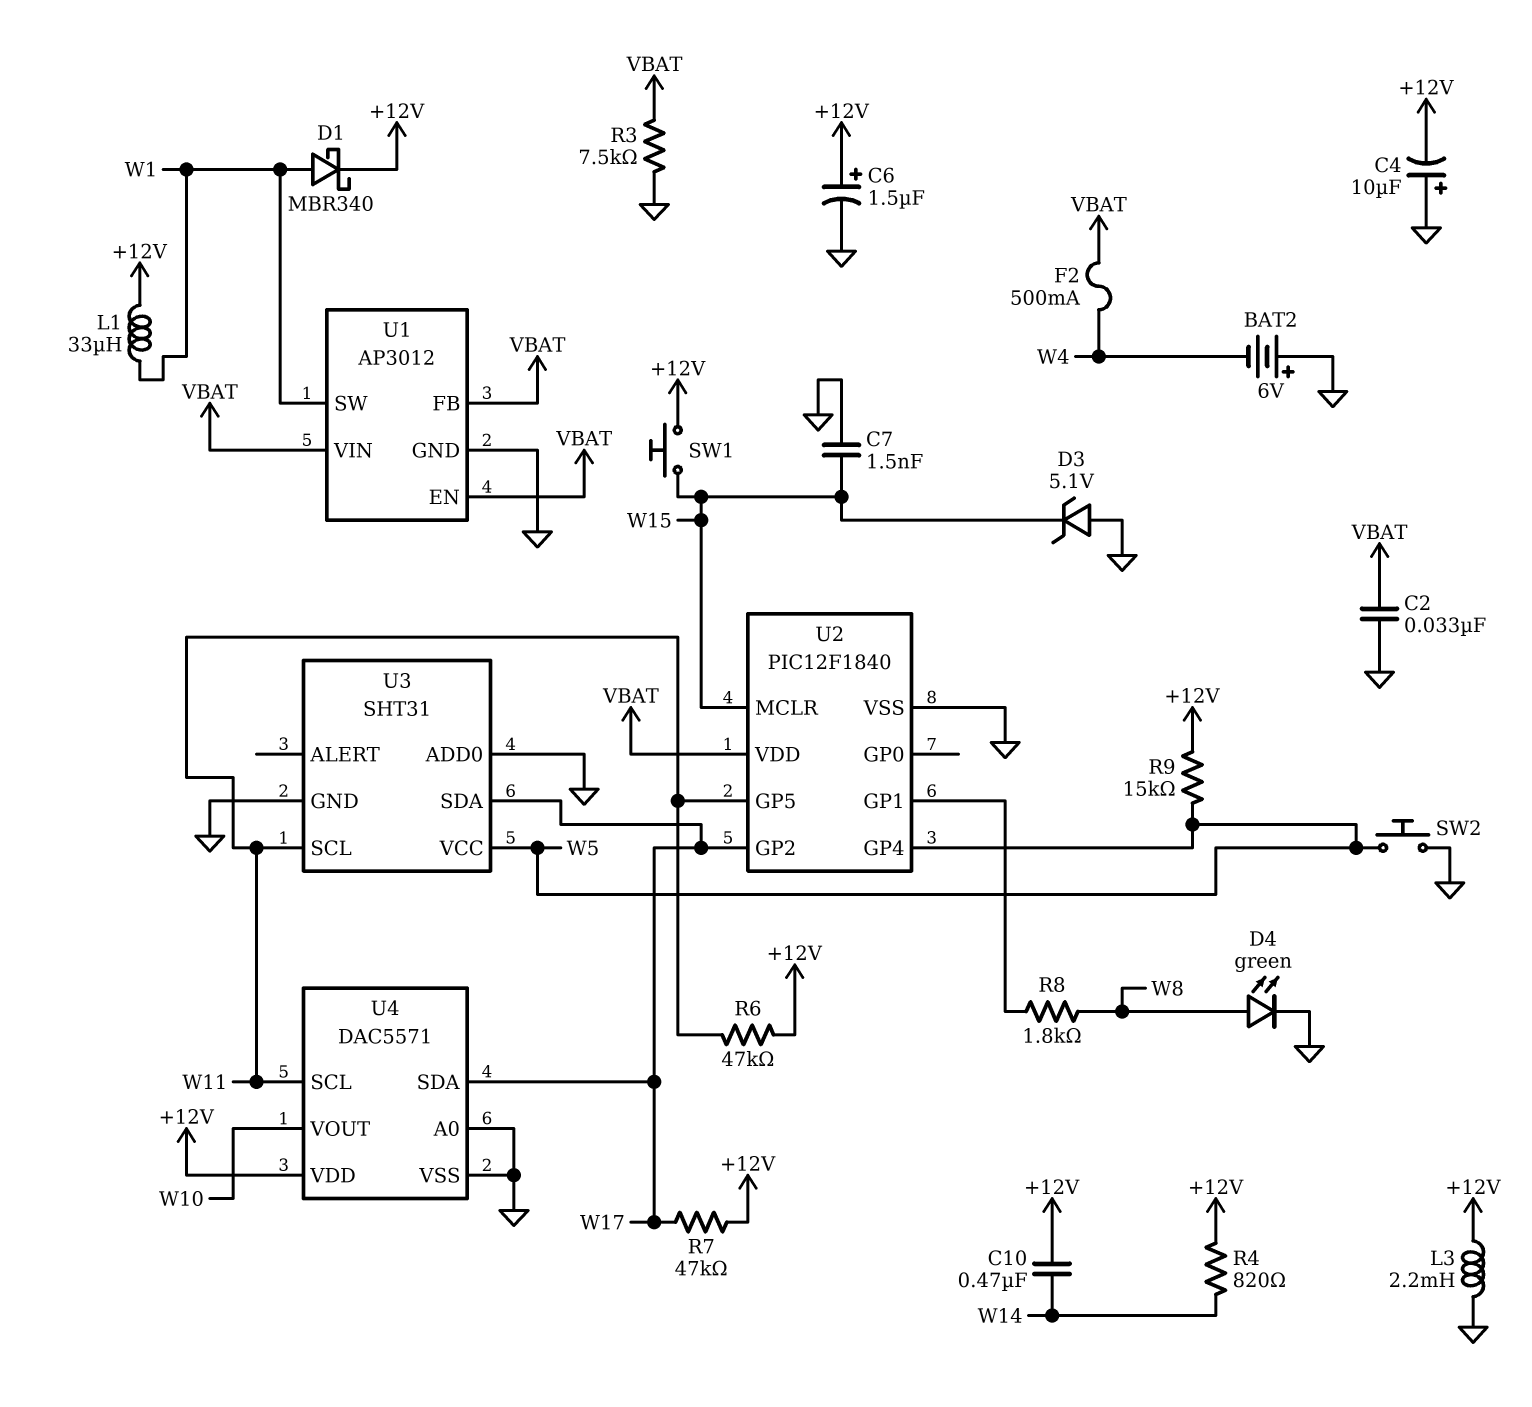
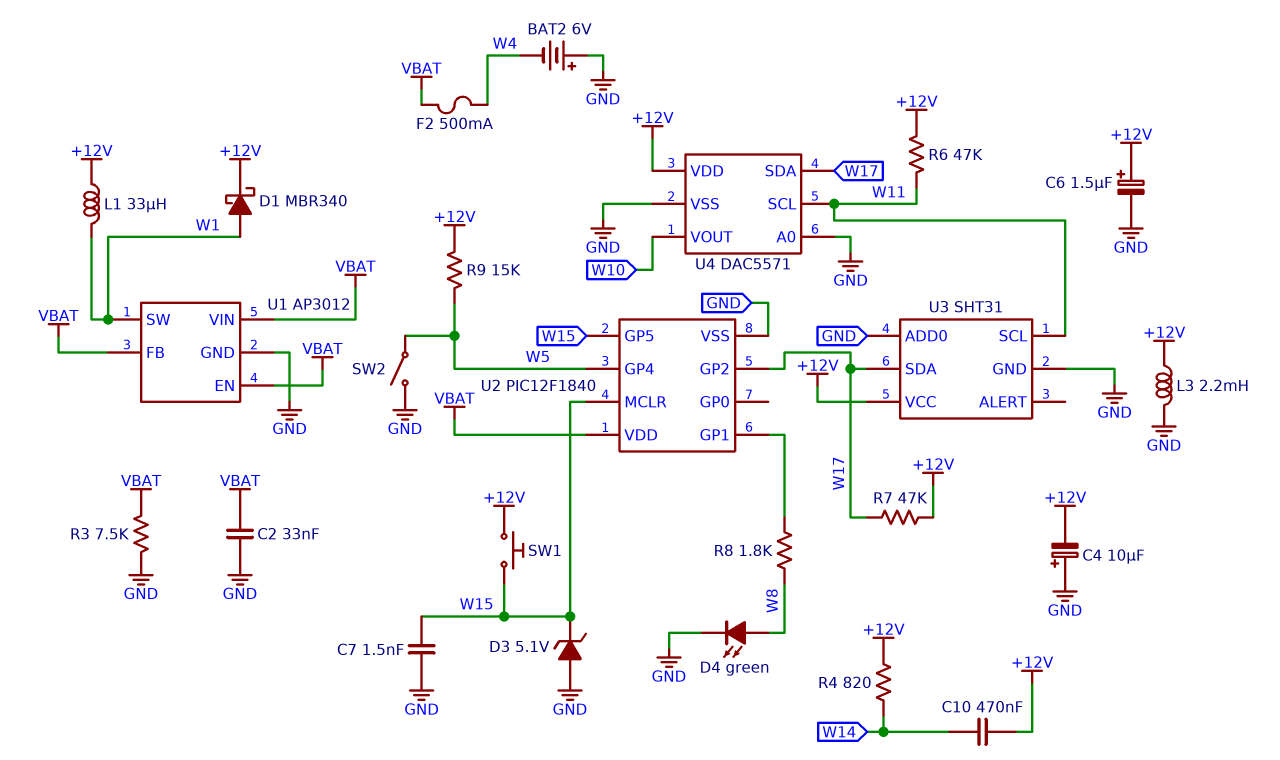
SW2: button (GND, W5) -> switch (GND, W5)
U2 pin GP5: W11 -> W15
U3 pin VCC: W5 -> +12V

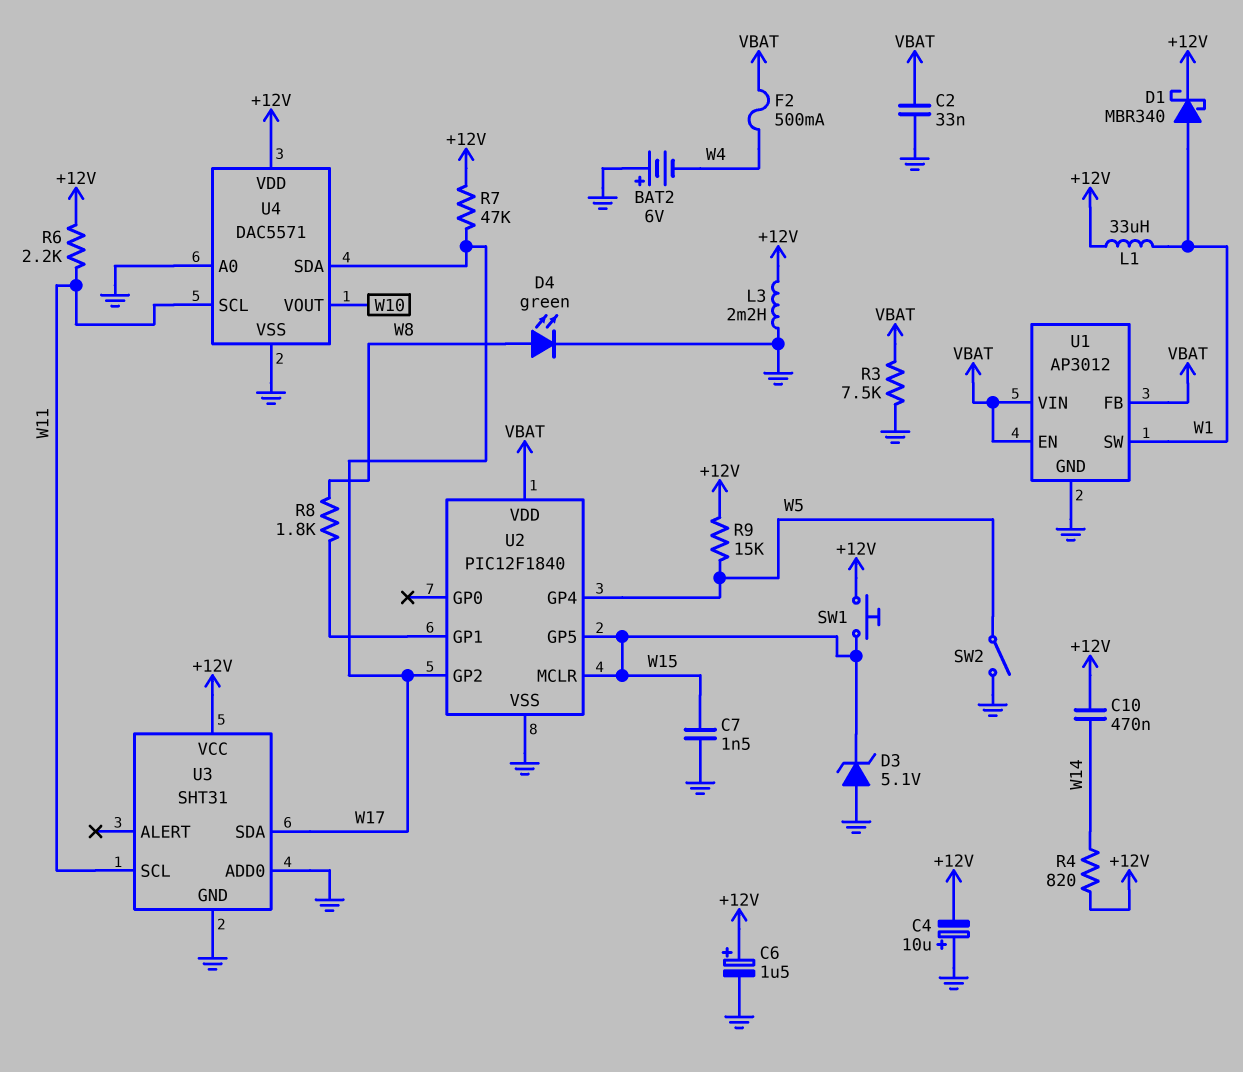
R6: 47k (+12V, W11) -> 2.2k (+12V, W11)

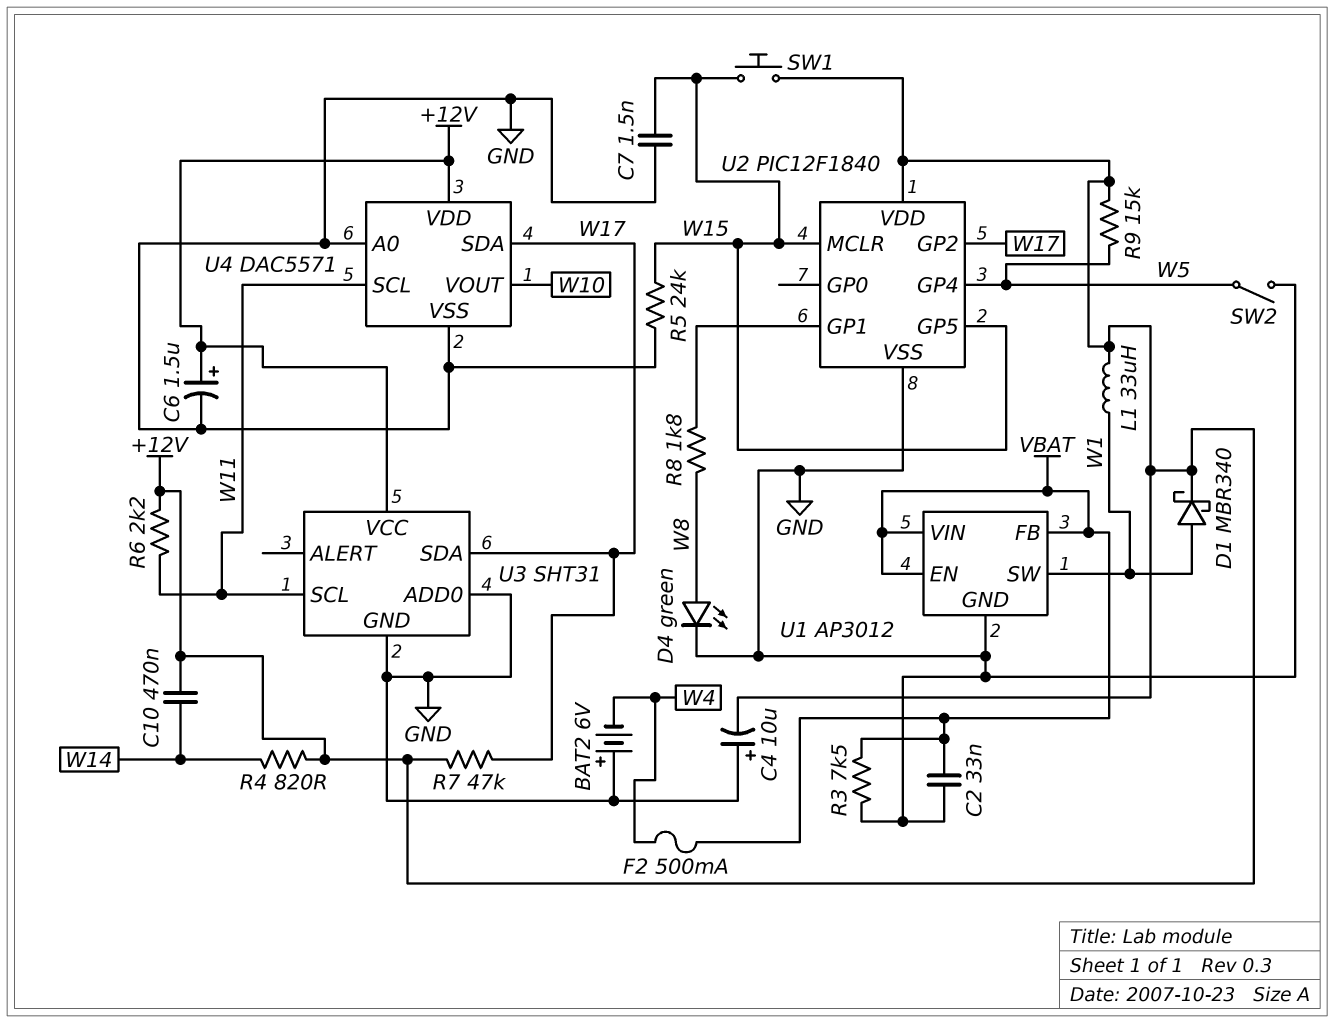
D3: zener 5.1V (A GND, K W15) -> none
L3: 2.2mH (+12V, GND) -> none
R5: none -> 24k (GND, W15)
U2 pin VDD: VBAT -> +12V

